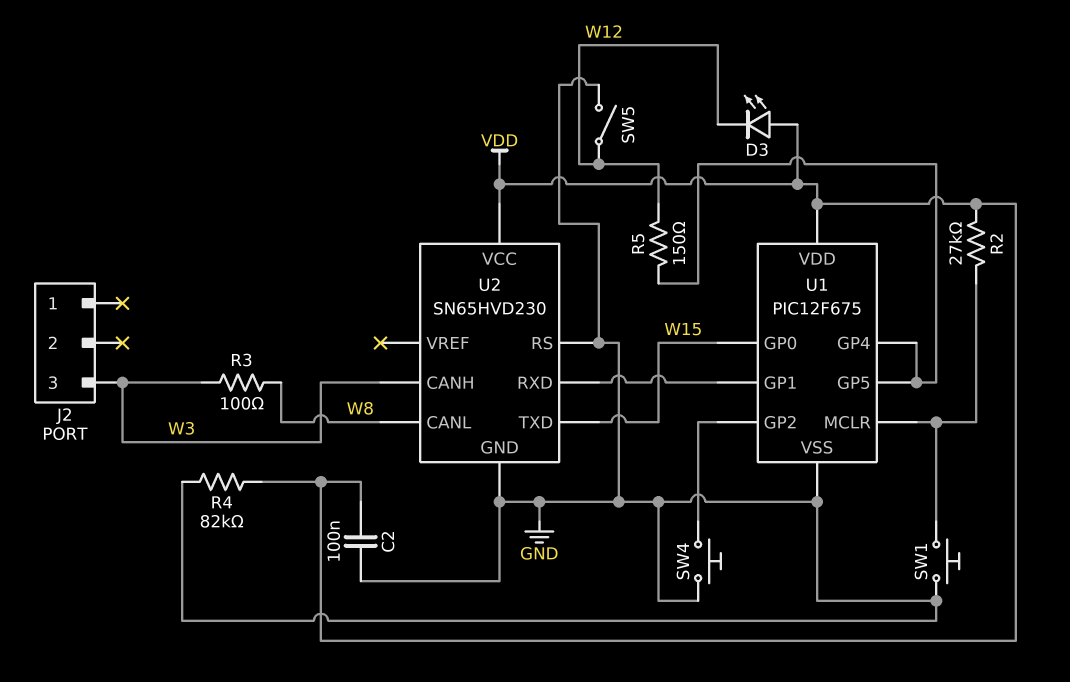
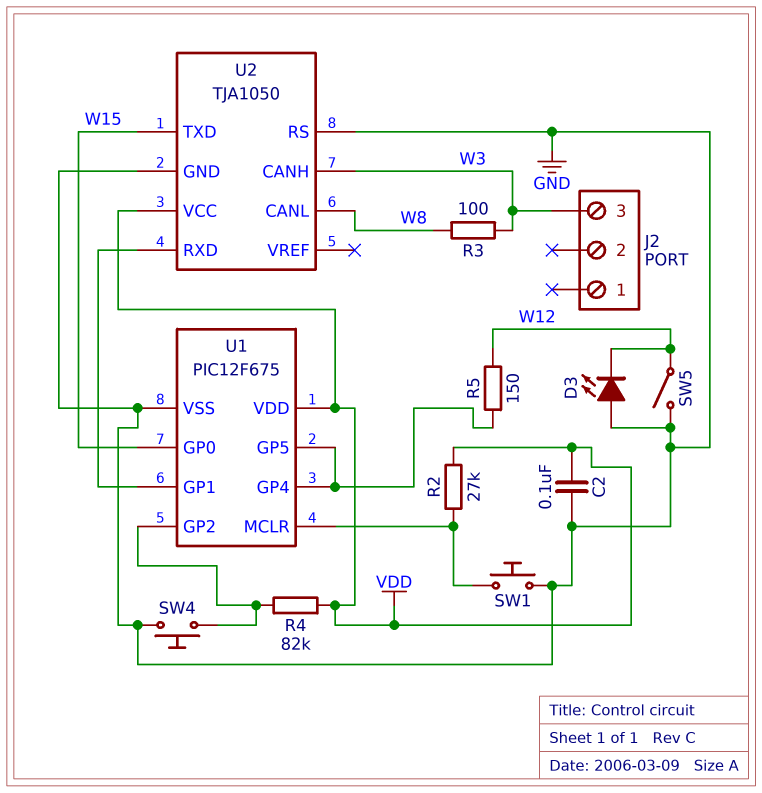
D3: LED (A VDD, K W12) -> LED (A GND, K W12)
R4: 82k (GND, VDD) -> 82k (U1/GP2, VDD)
U2: SN65HVD230 -> TJA1050

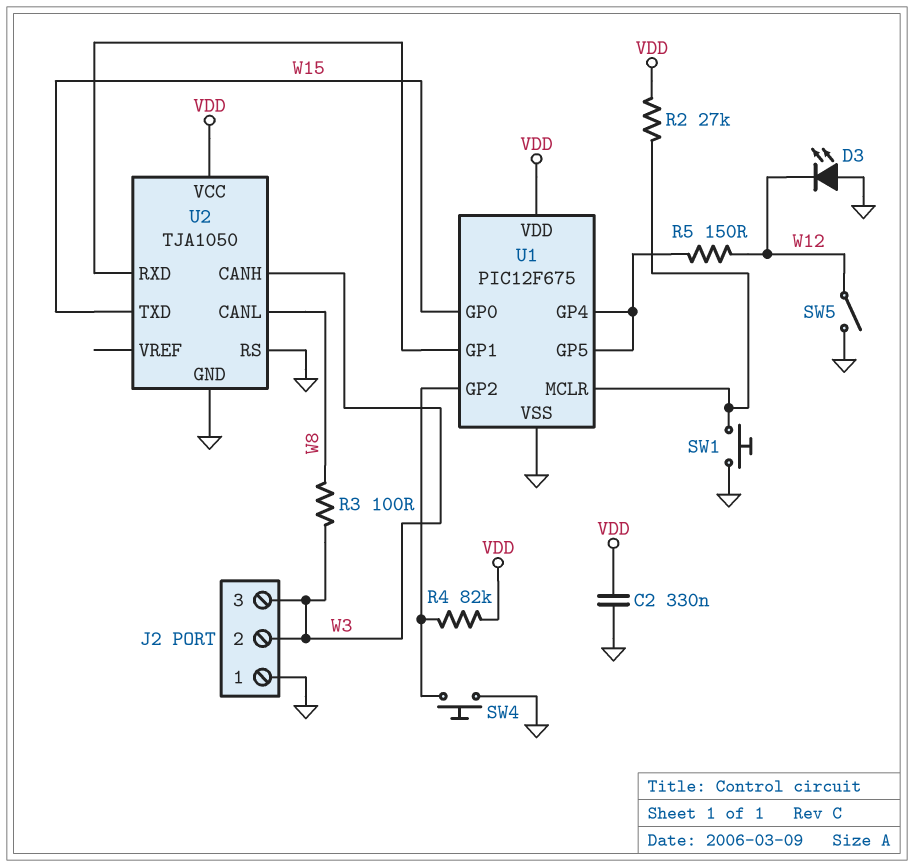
C2: 100nF (GND, VDD) -> 330nF (GND, VDD)
J2 pin 1: none -> GND
J2 pin 2: none -> W3

